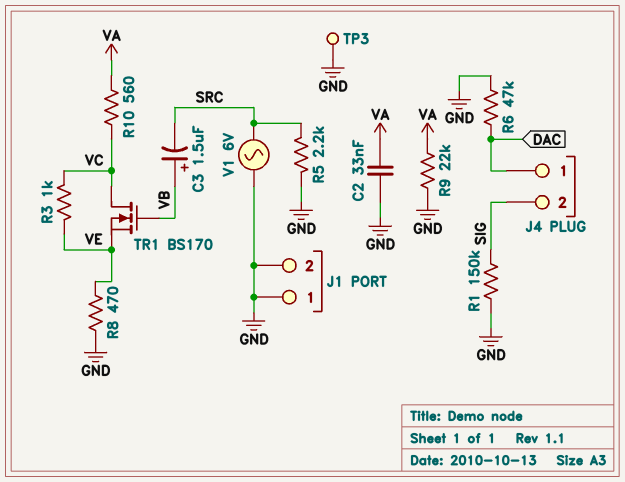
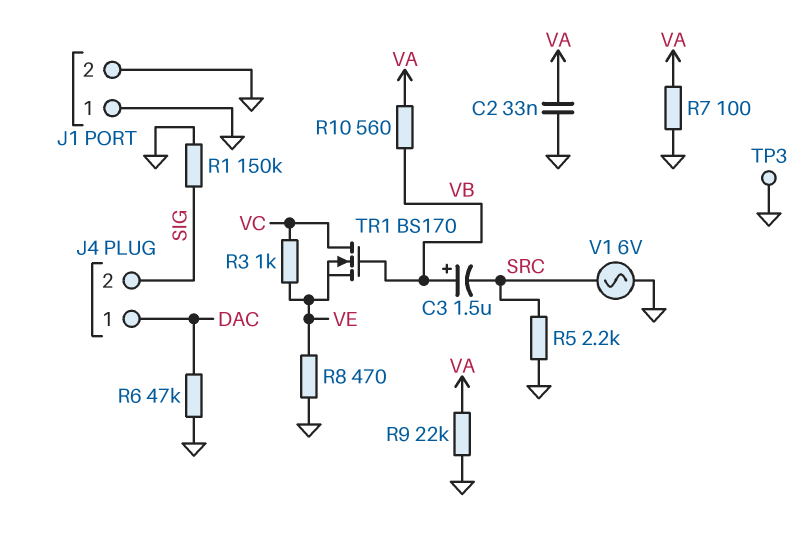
R7: none -> 100 (GND, VA)
R10: 560 (VA, VC) -> 560 (VA, VB)

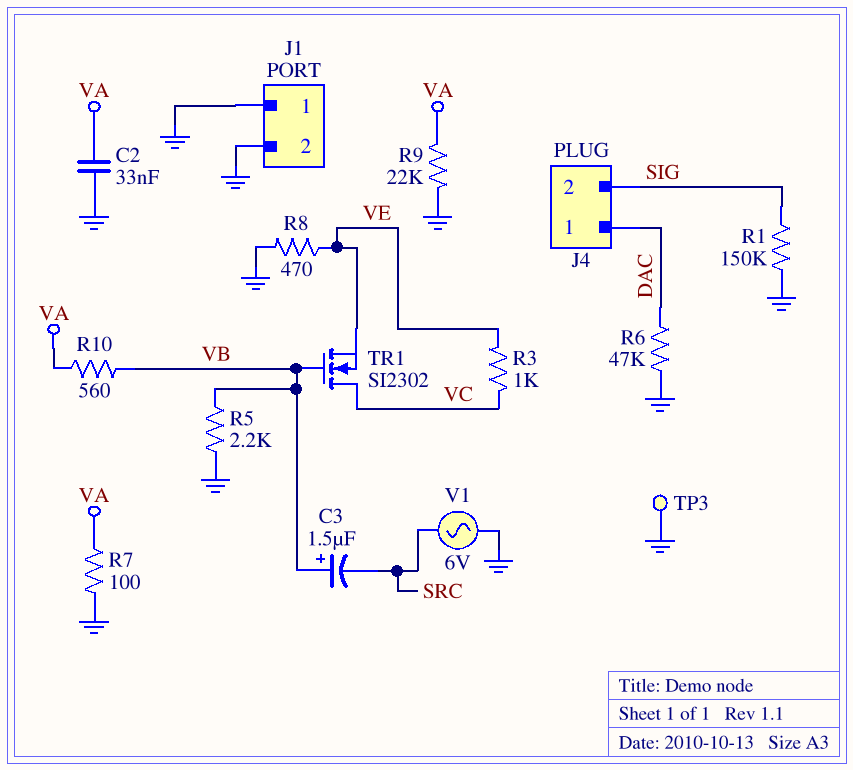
R5: 2.2k (GND, SRC) -> 2.2k (GND, VB)
TR1: NMOS BS170 (G VB, D VC, S VE) -> NMOS SI2302 (G VB, D VC, S VE)

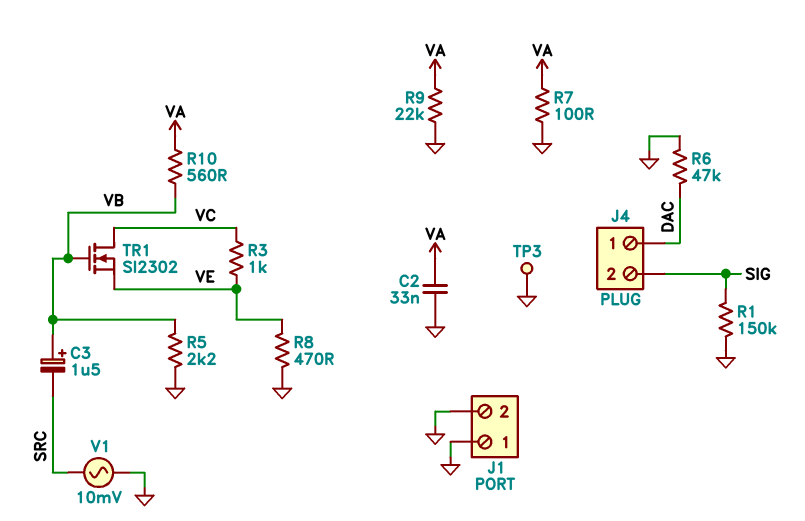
V1: AC 6V (GND, SRC) -> AC 10mV (GND, SRC)

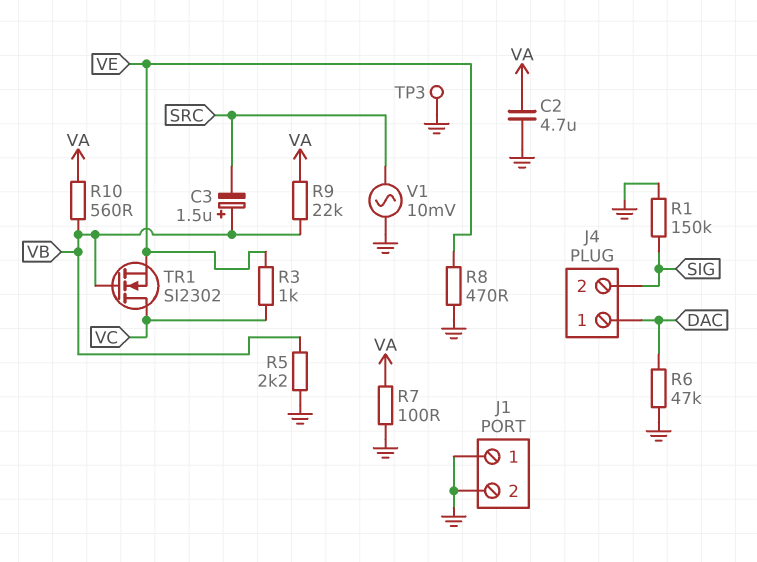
C2: 33nF (GND, VA) -> 4.7uF (GND, VA)
R9: 22k (GND, VA) -> 22k (VA, VB)

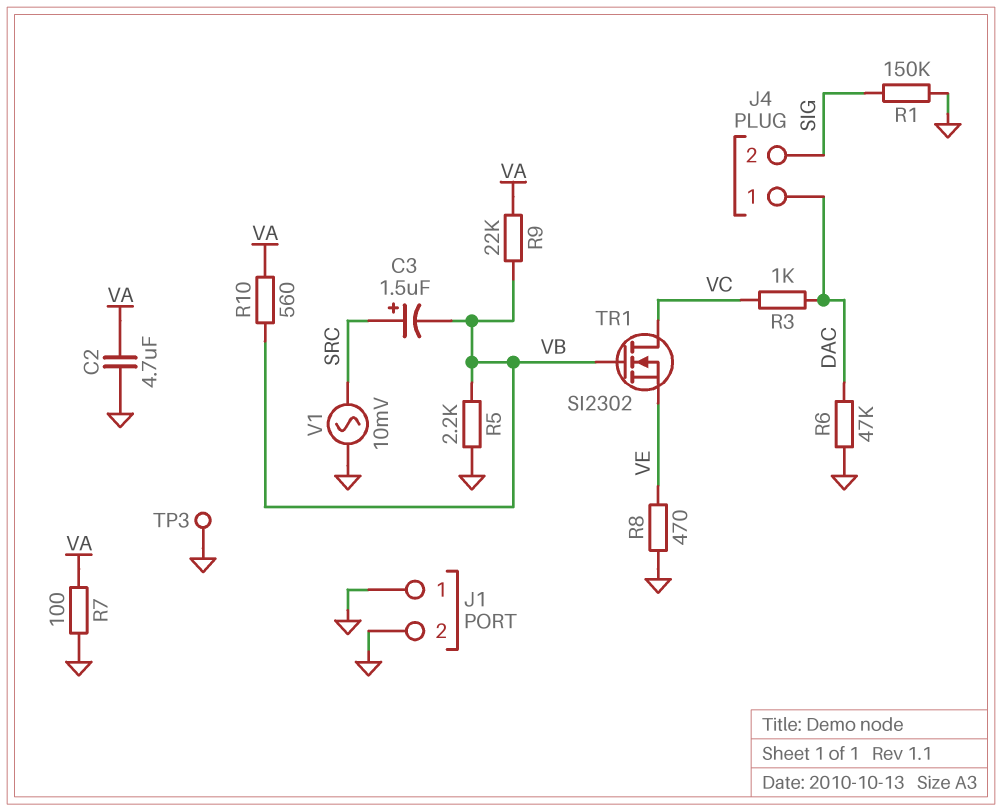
C3: 1.5uF (plus VB, minus SRC) -> 1.5uF (plus SRC, minus VB)
R3: 1k (VC, VE) -> 1k (DAC, VC)

